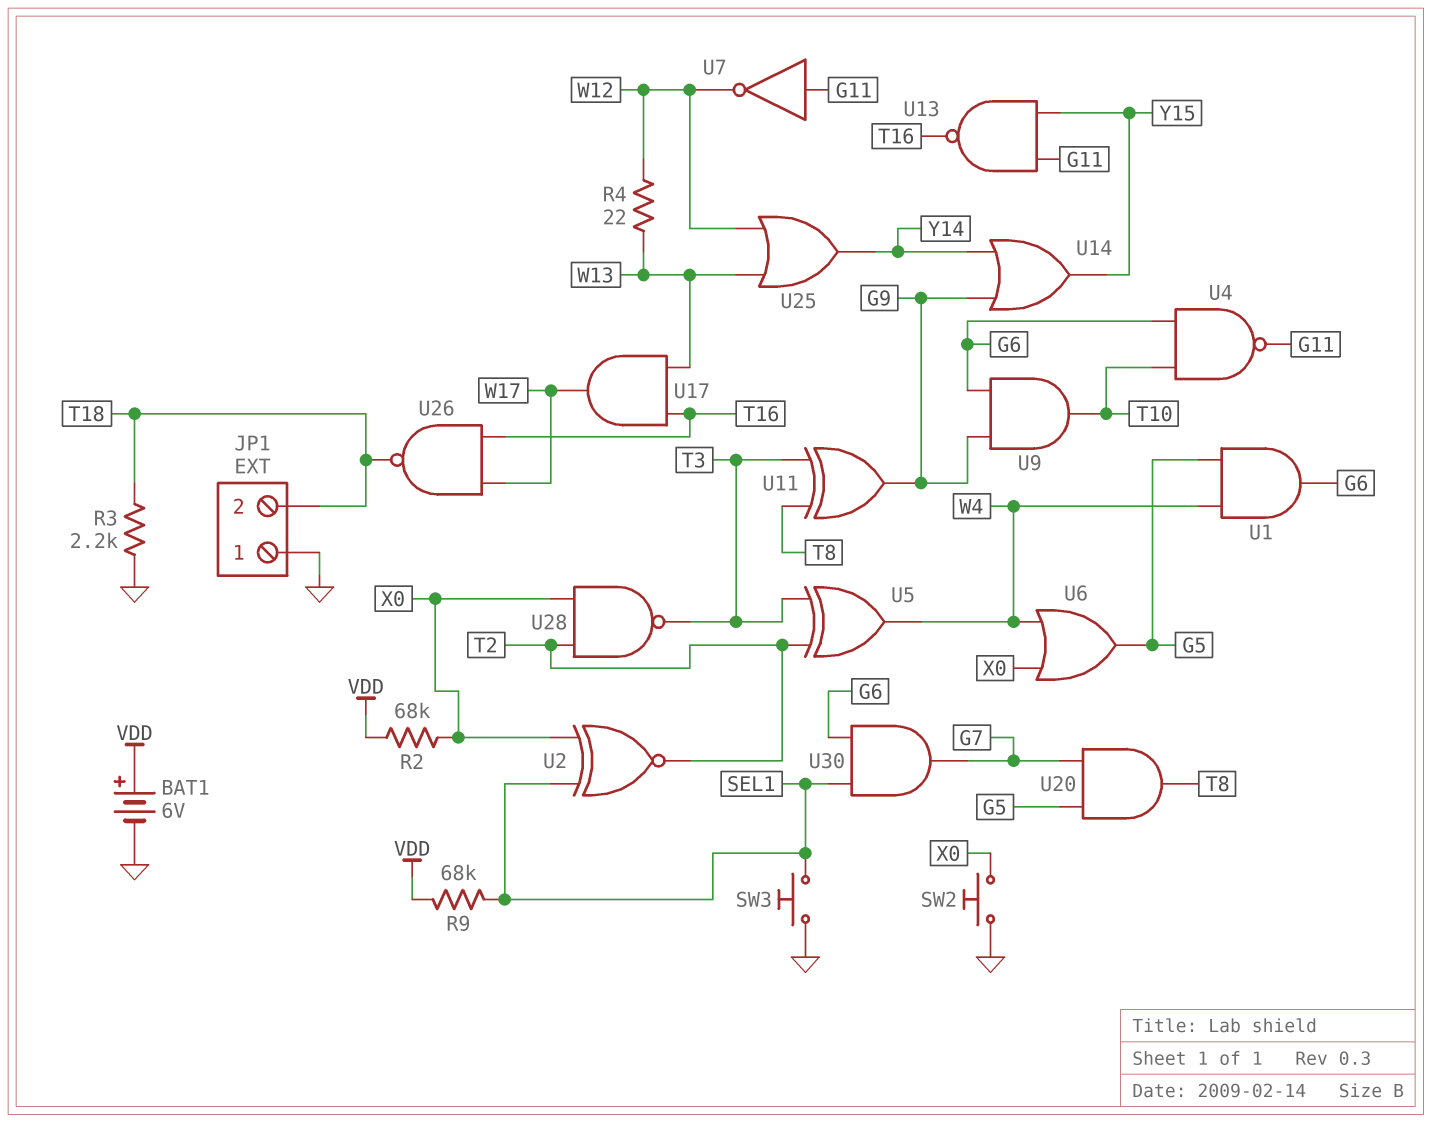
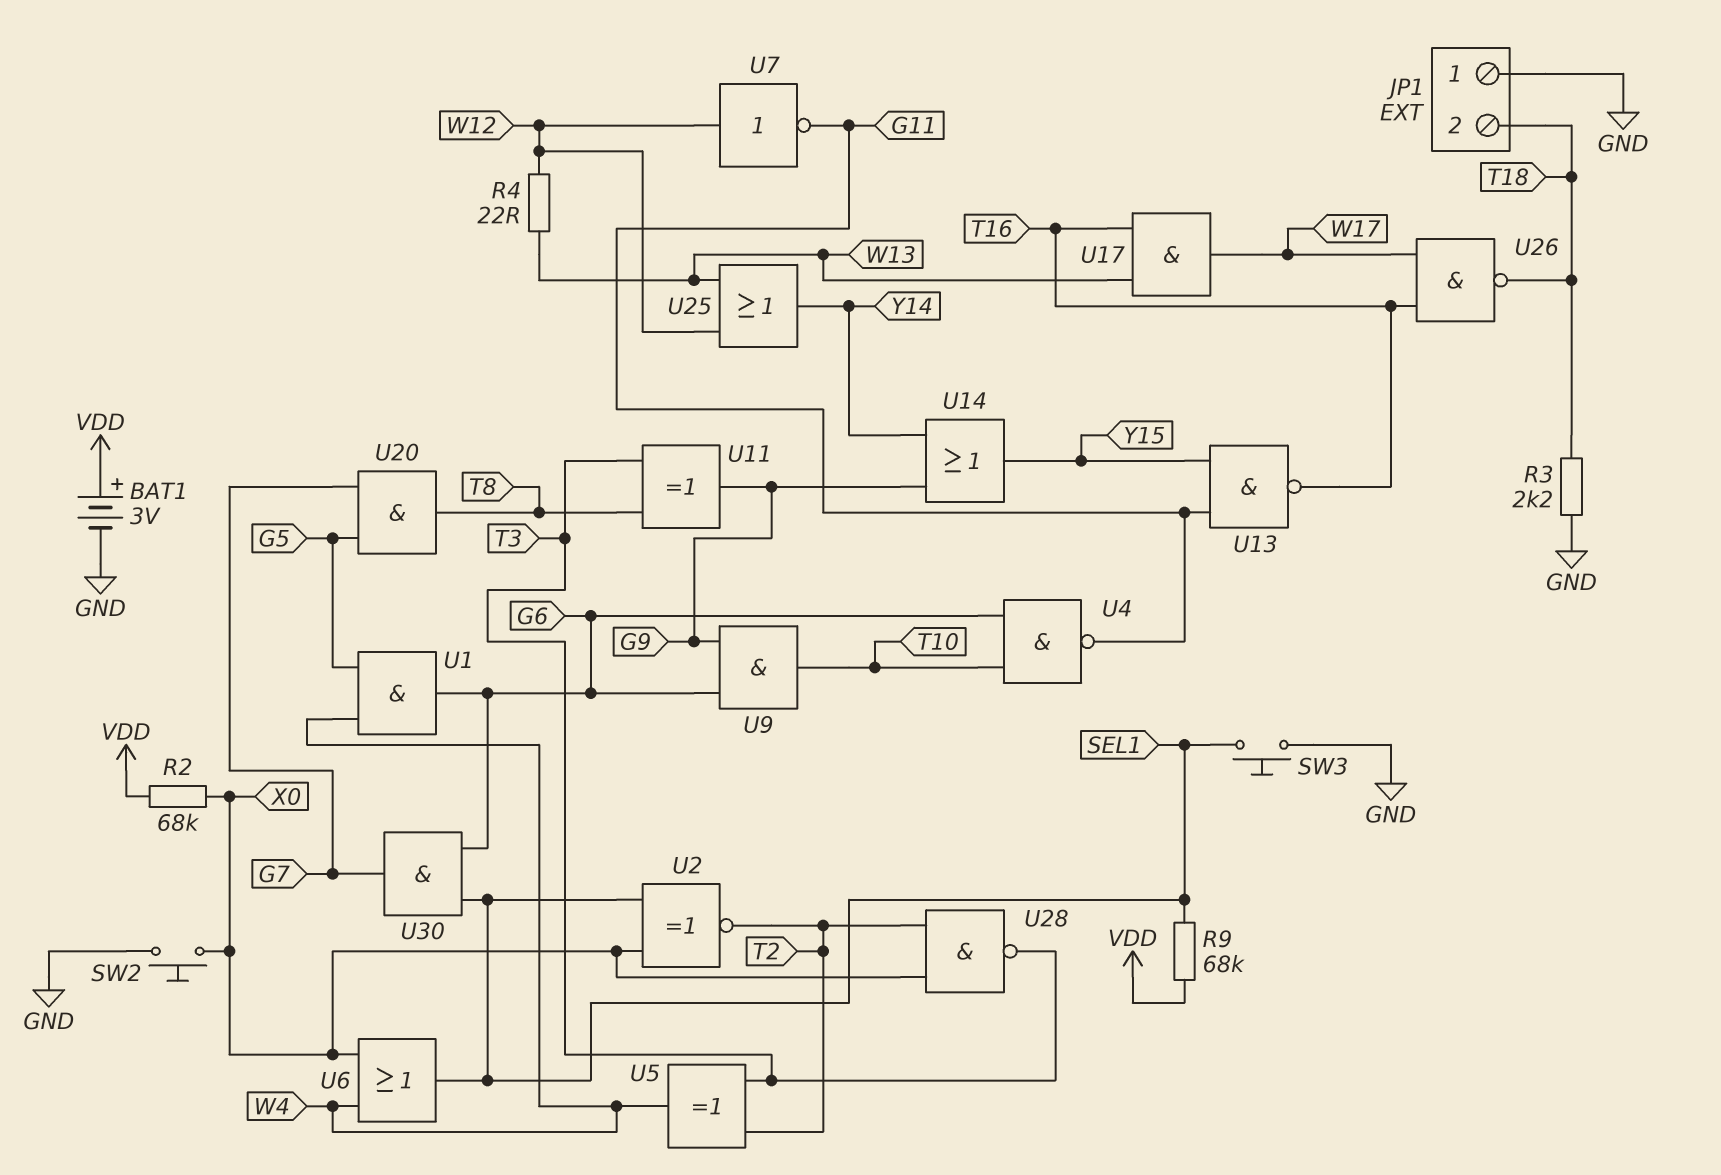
BAT1: 6V (plus VDD, minus GND) -> 3V (plus VDD, minus GND)
U6: OR (in W4, in X0, out G5) -> OR (in W4, in X0, out SEL1)
U7: NOT (in G11, out W12) -> NOT (in W12, out G11)

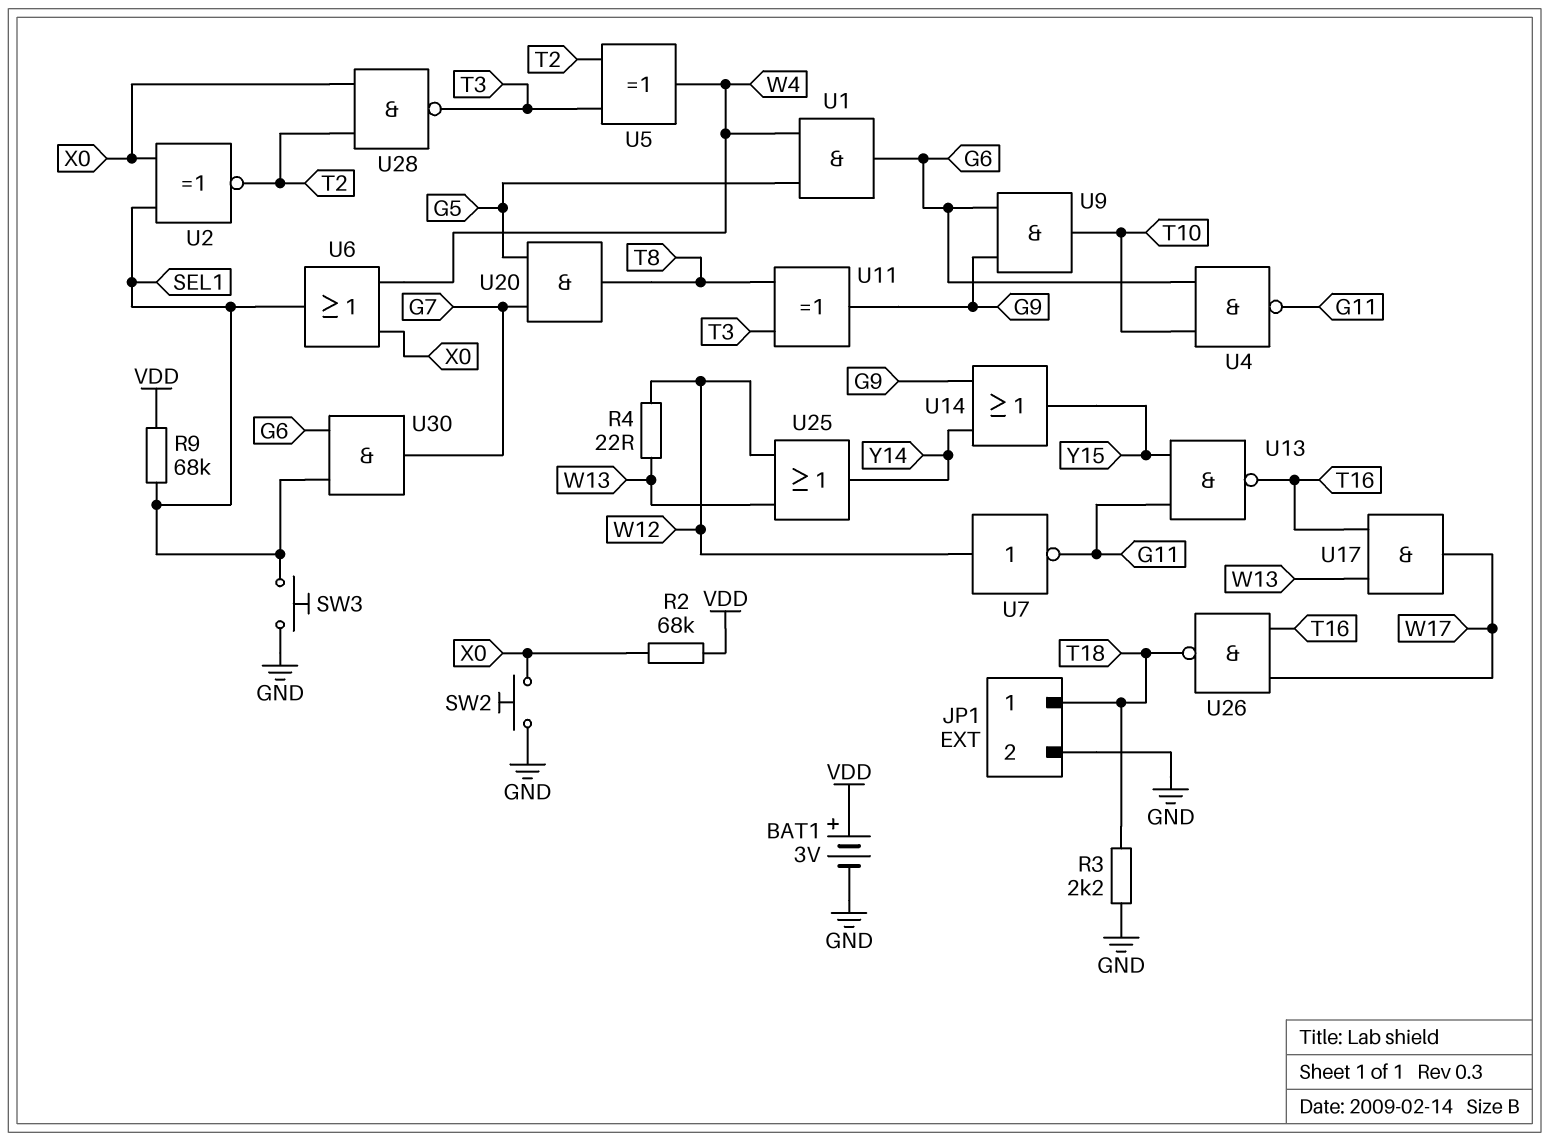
JP1 pin 1: GND -> T18
JP1 pin 2: T18 -> GND

